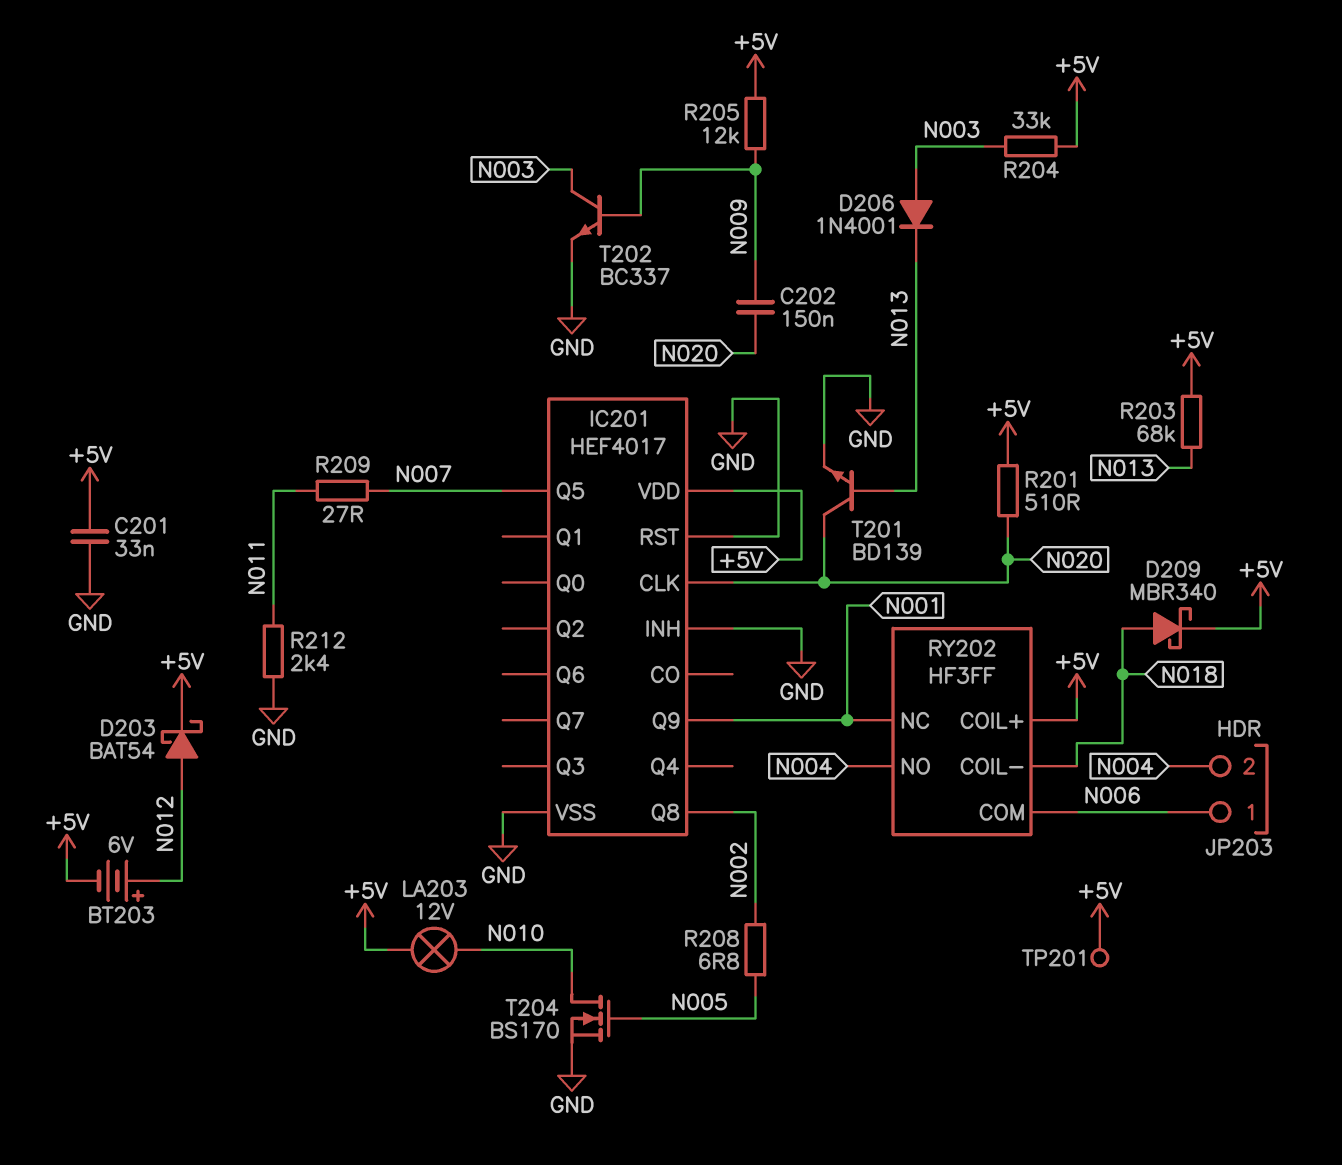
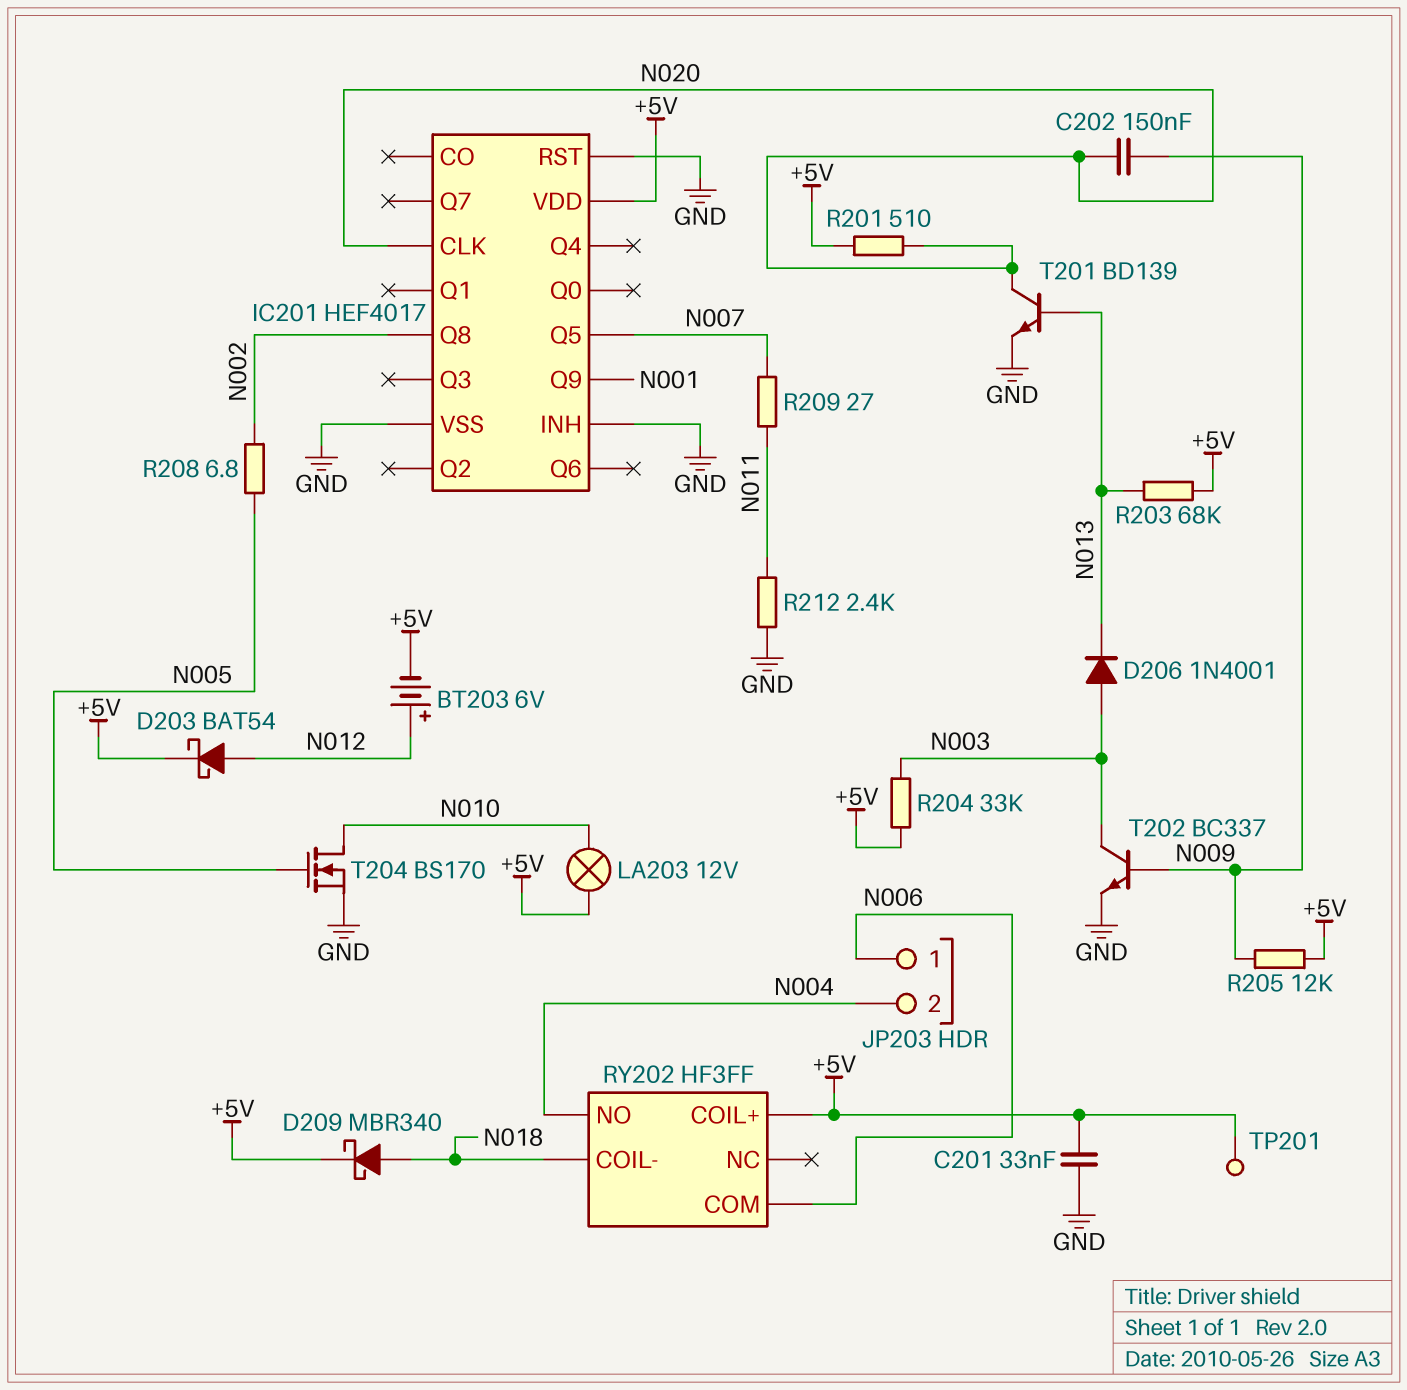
RY202 pin NC: N001 -> none

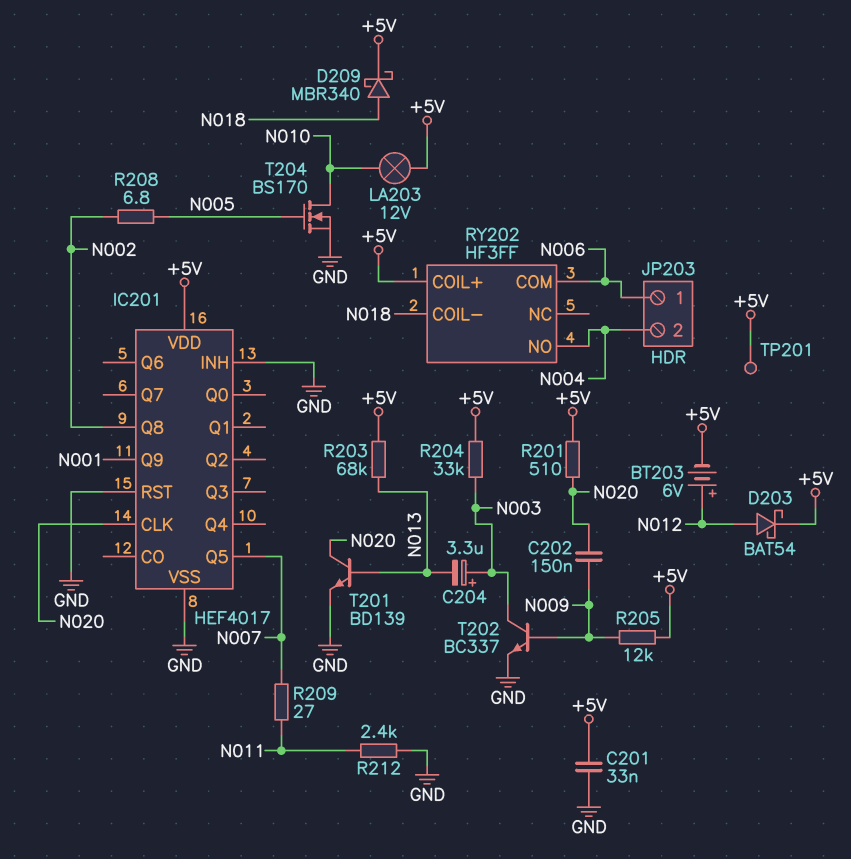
C204: none -> 3.3uF (plus N003, minus N013)
D206: diode 1N4001 (A N003, K N013) -> none

